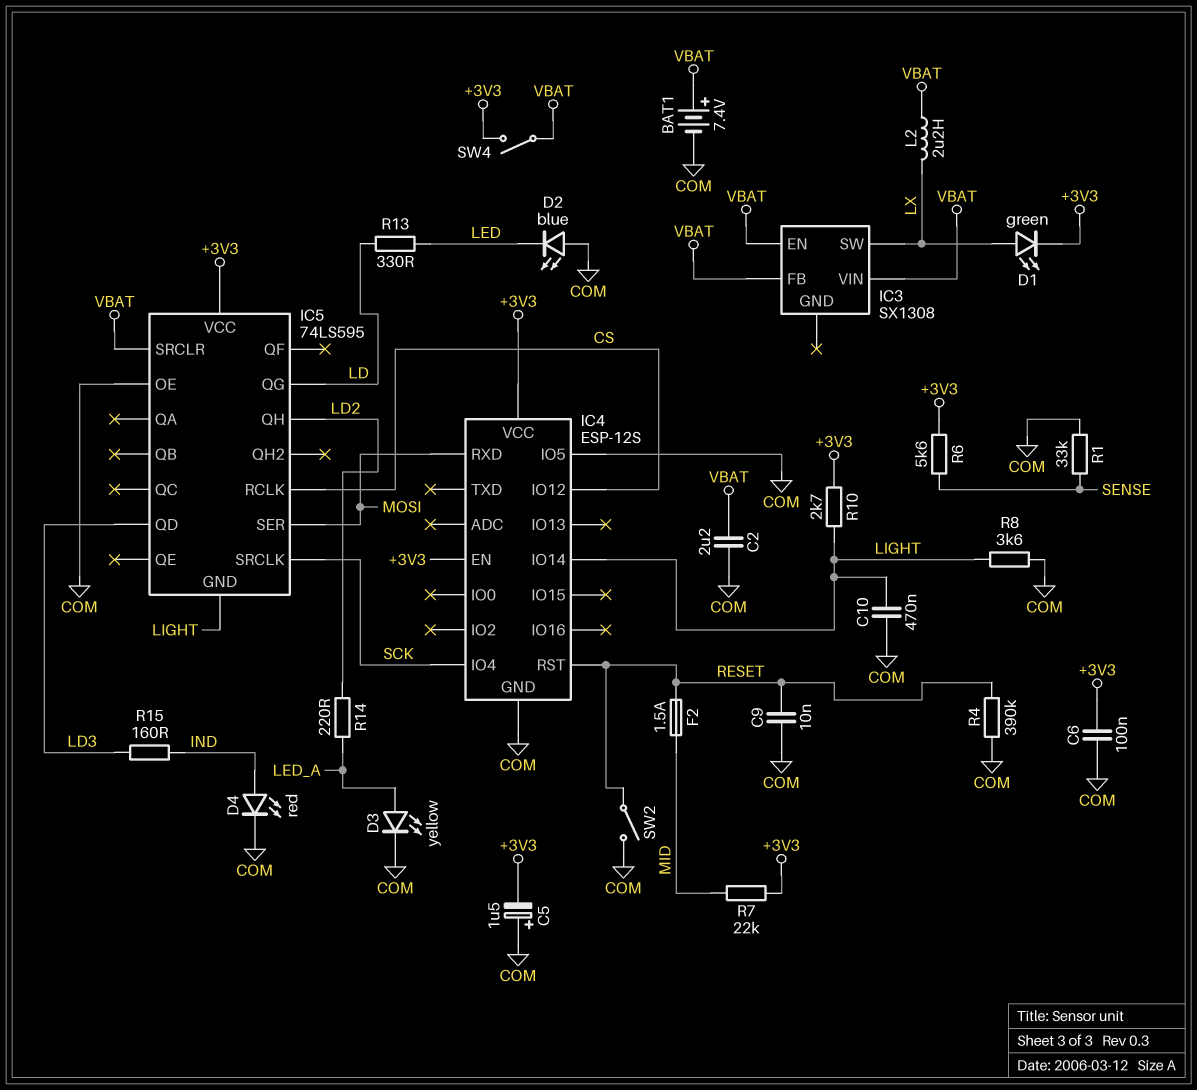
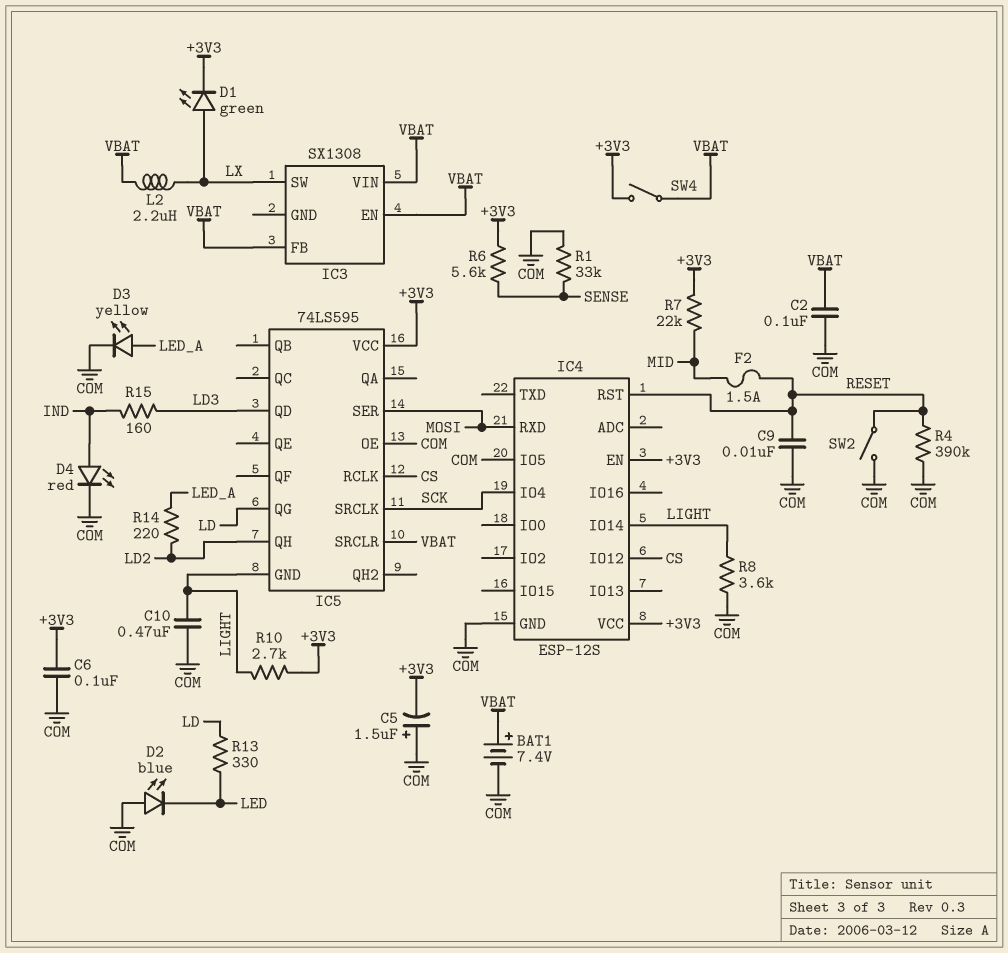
C2: 2.2uF (COM, VBAT) -> 100nF (COM, VBAT)

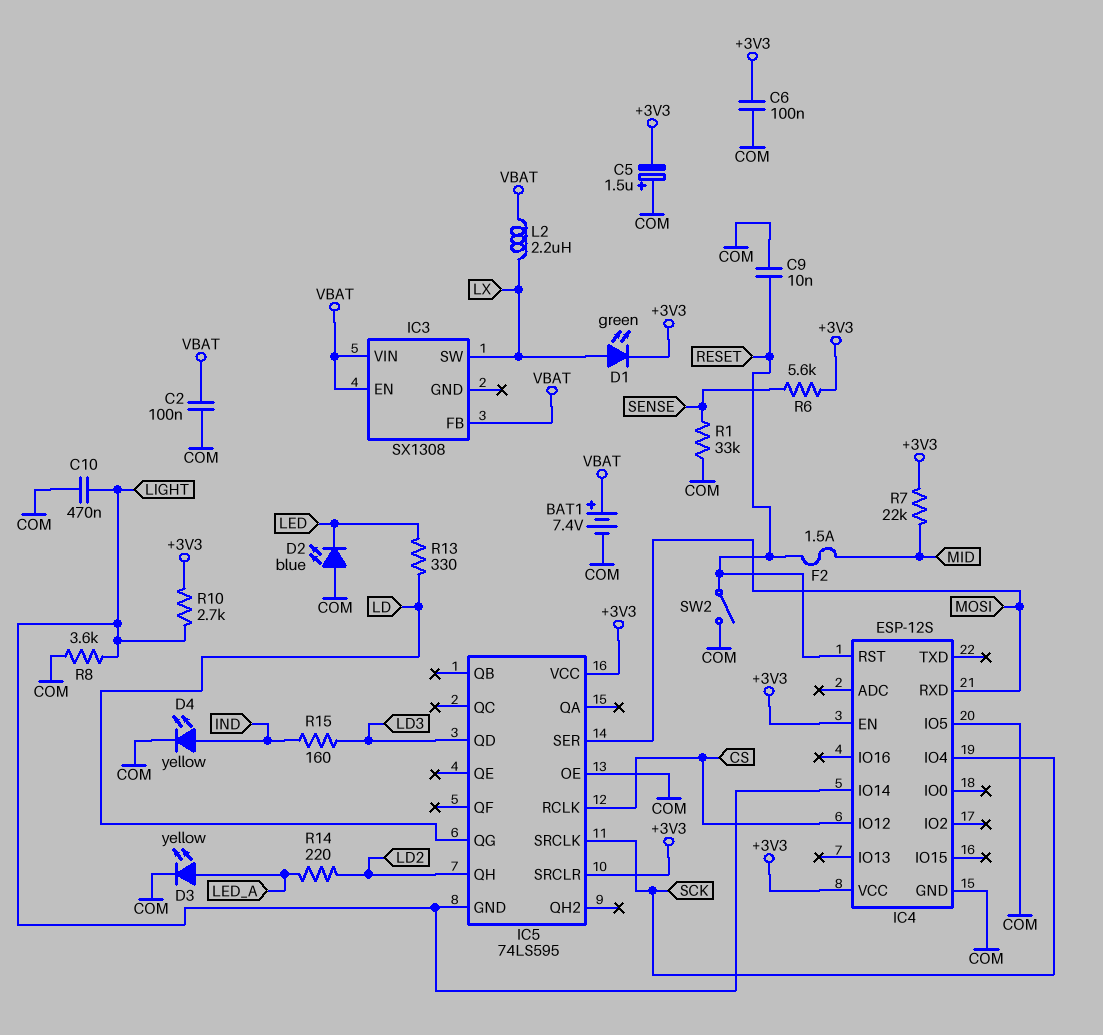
D4: LED red (A IND, K COM) -> LED yellow (A IND, K COM)
IC5 pin SRCLR: VBAT -> +3V3
R4: 390k (COM, RESET) -> none
SW4: switch (+3V3, VBAT) -> none

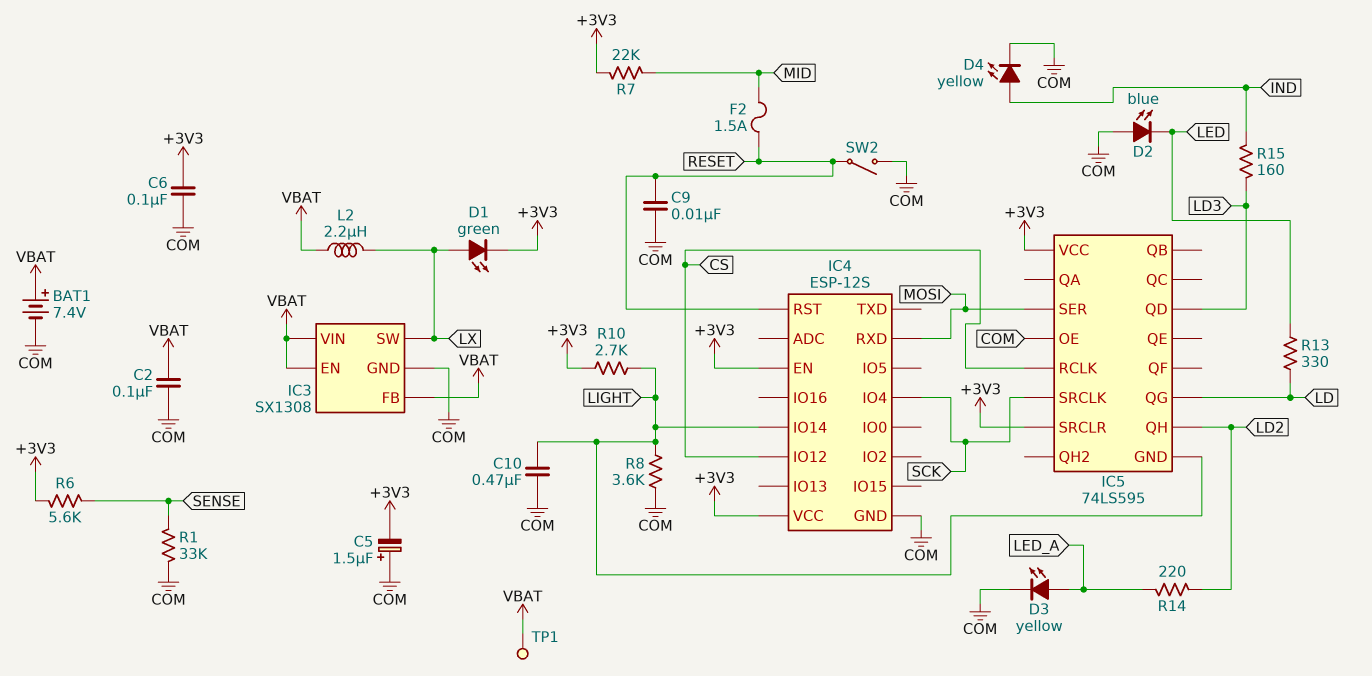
IC3 pin GND: none -> COM
IC4 pin IO5: COM -> none
TP1: none -> test point (VBAT)

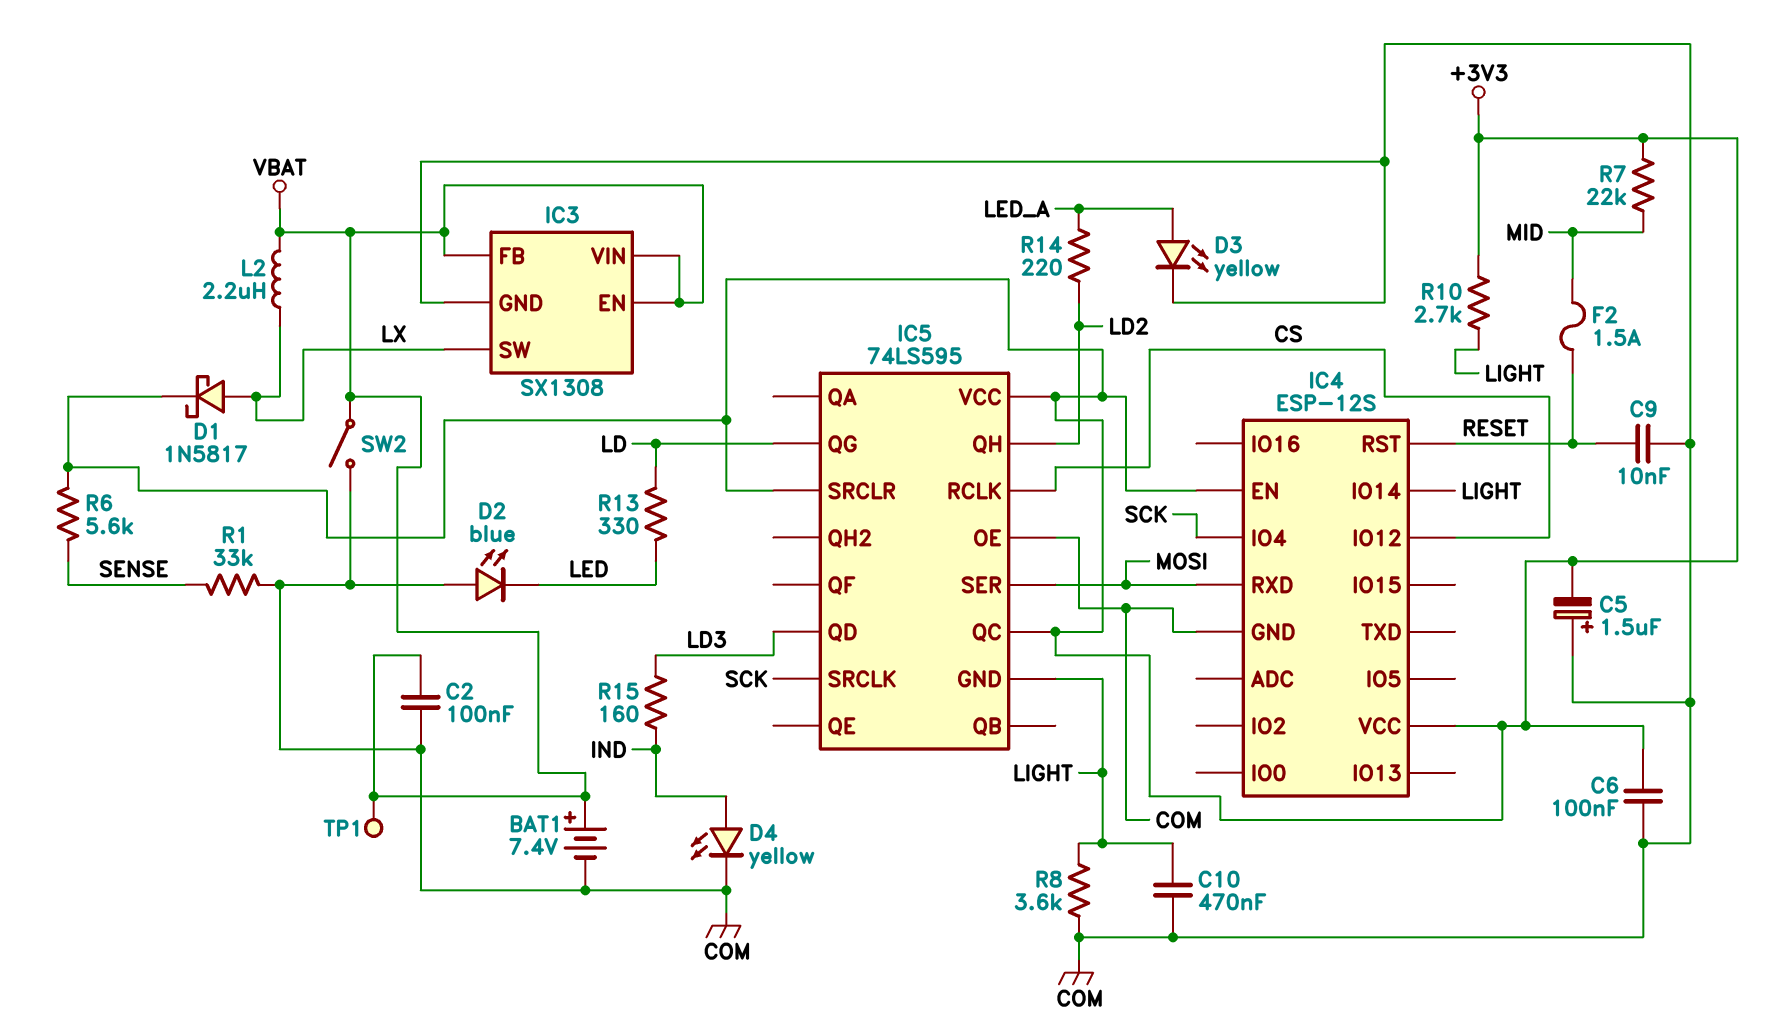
D1: LED green (A LX, K +3V3) -> schottky 1N5817 (A LX, K +3V3)
IC5 pin QC: none -> +3V3
SW2: switch (COM, RESET) -> switch (COM, VBAT)

